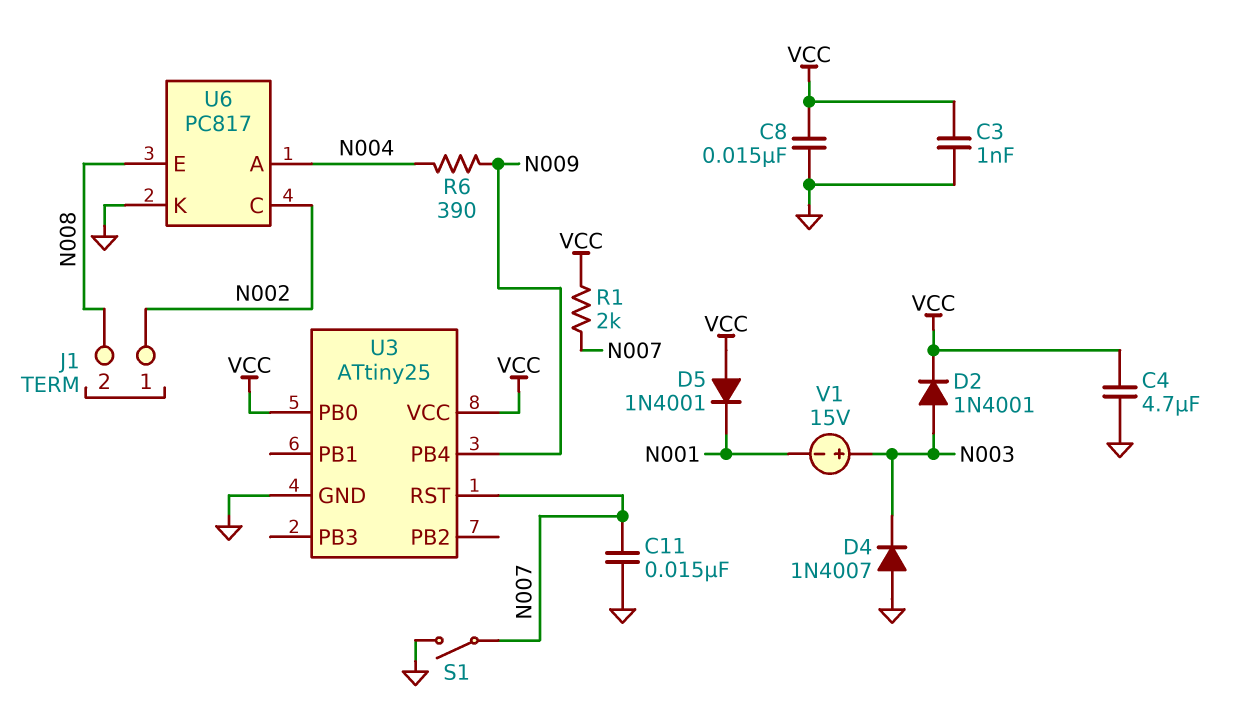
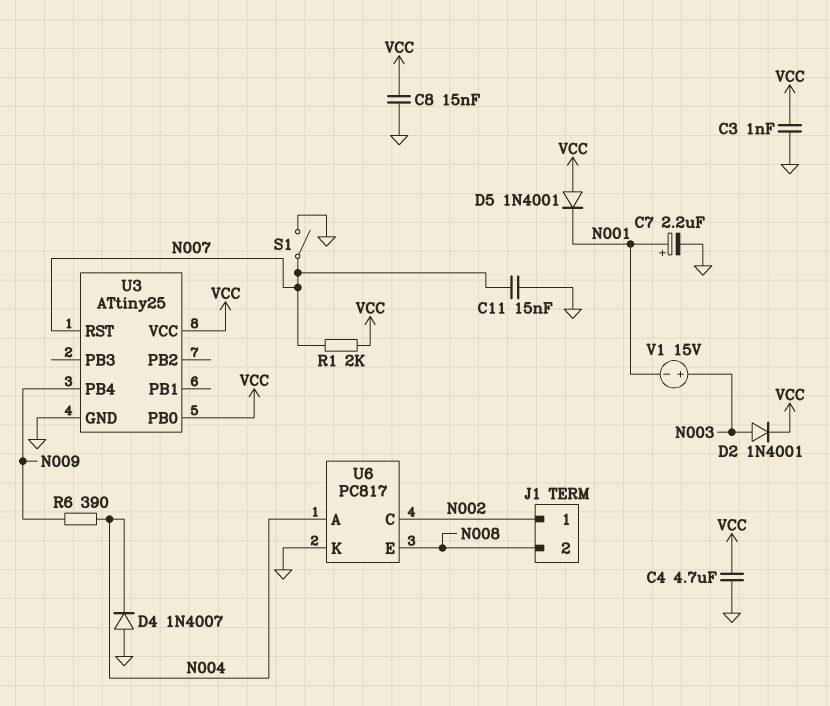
C7: none -> 2.2uF (plus N001, minus GND)
D4: diode 1N4007 (A GND, K N003) -> diode 1N4007 (A GND, K N004)

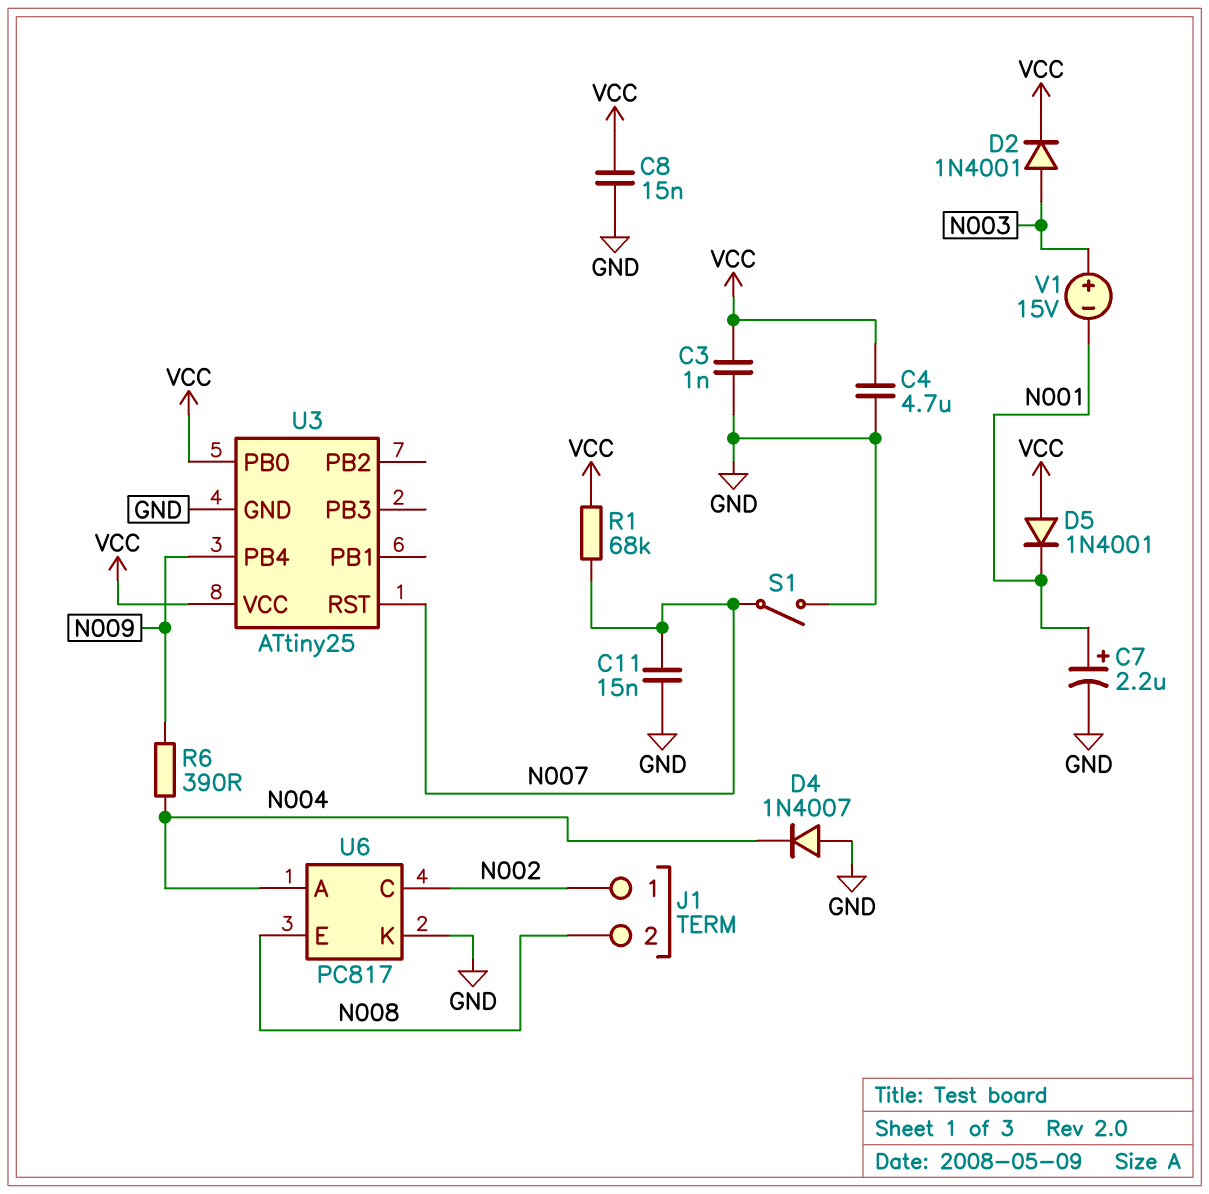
R1: 2k (N007, VCC) -> 68k (N007, VCC)

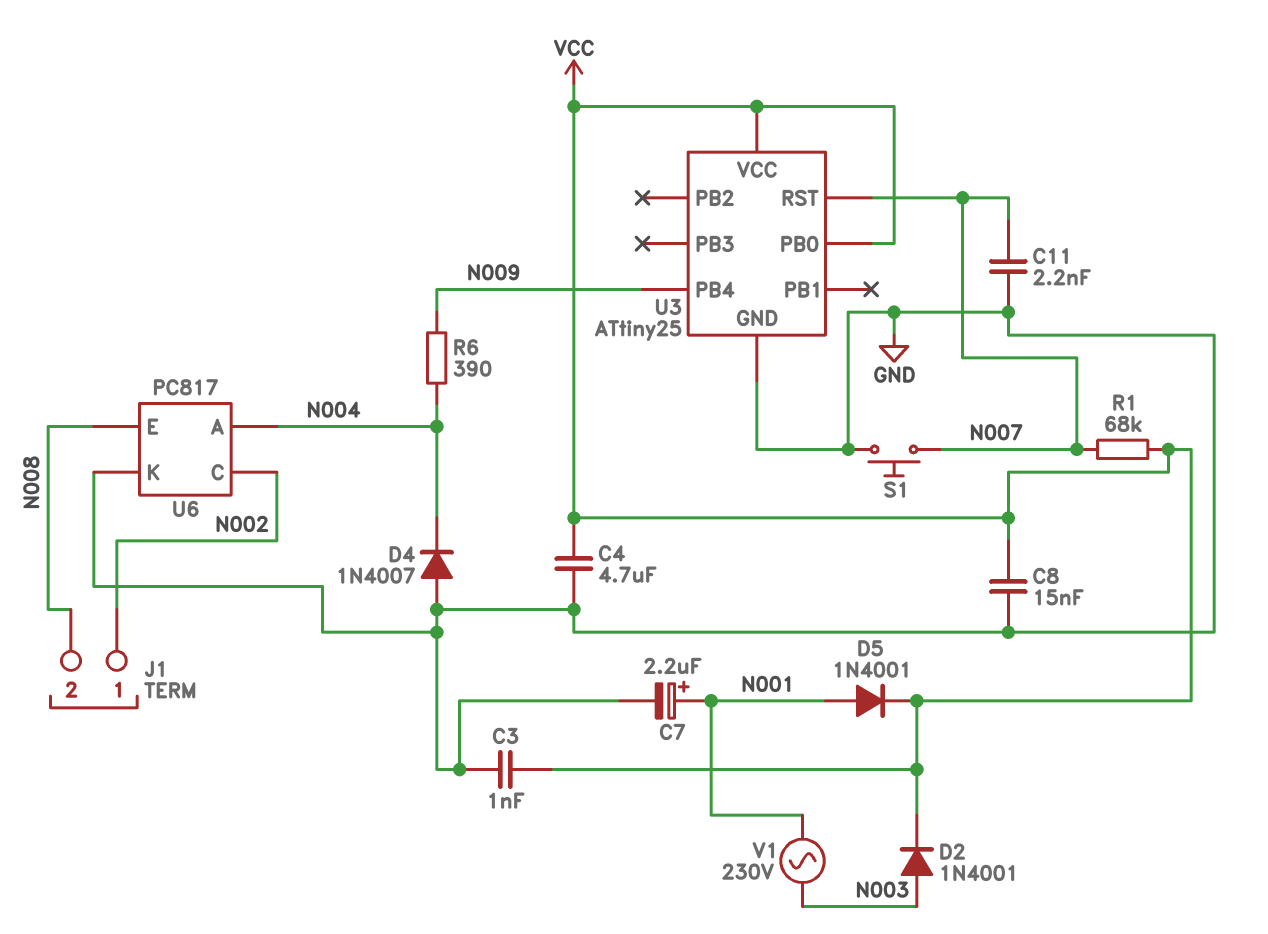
C11: 15nF (GND, N007) -> 2.2nF (GND, N007)
D5: diode 1N4001 (A VCC, K N001) -> diode 1N4001 (A N001, K VCC)
S1: switch (GND, N007) -> button (GND, N007)
V1: 15V (plus N003, minus N001) -> AC 230V (N001, N003)

